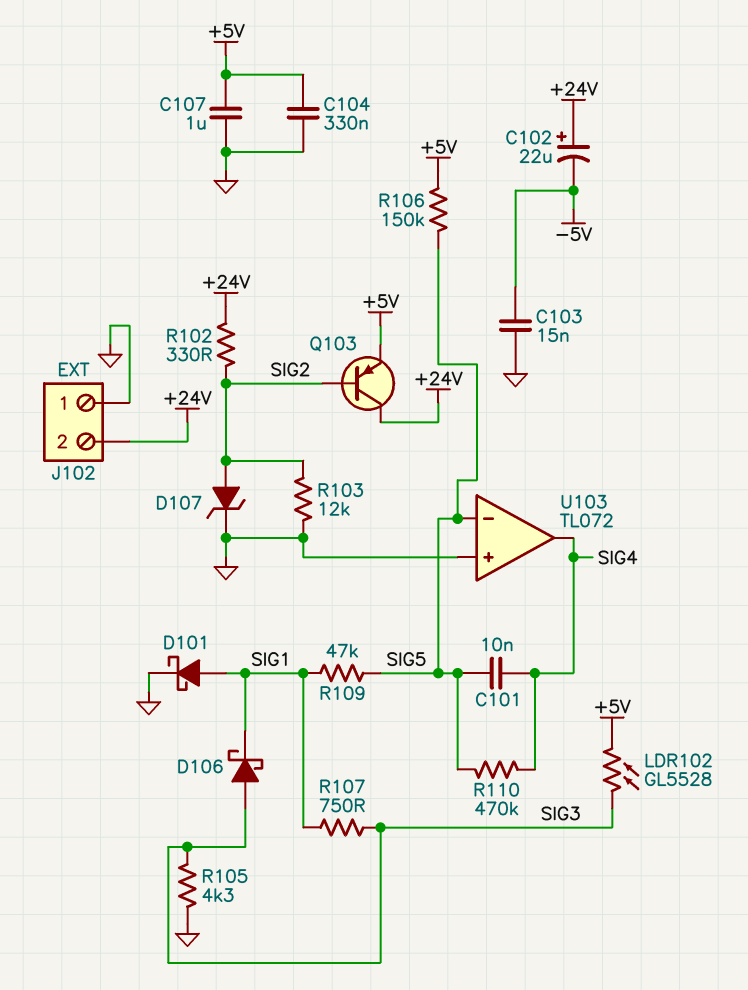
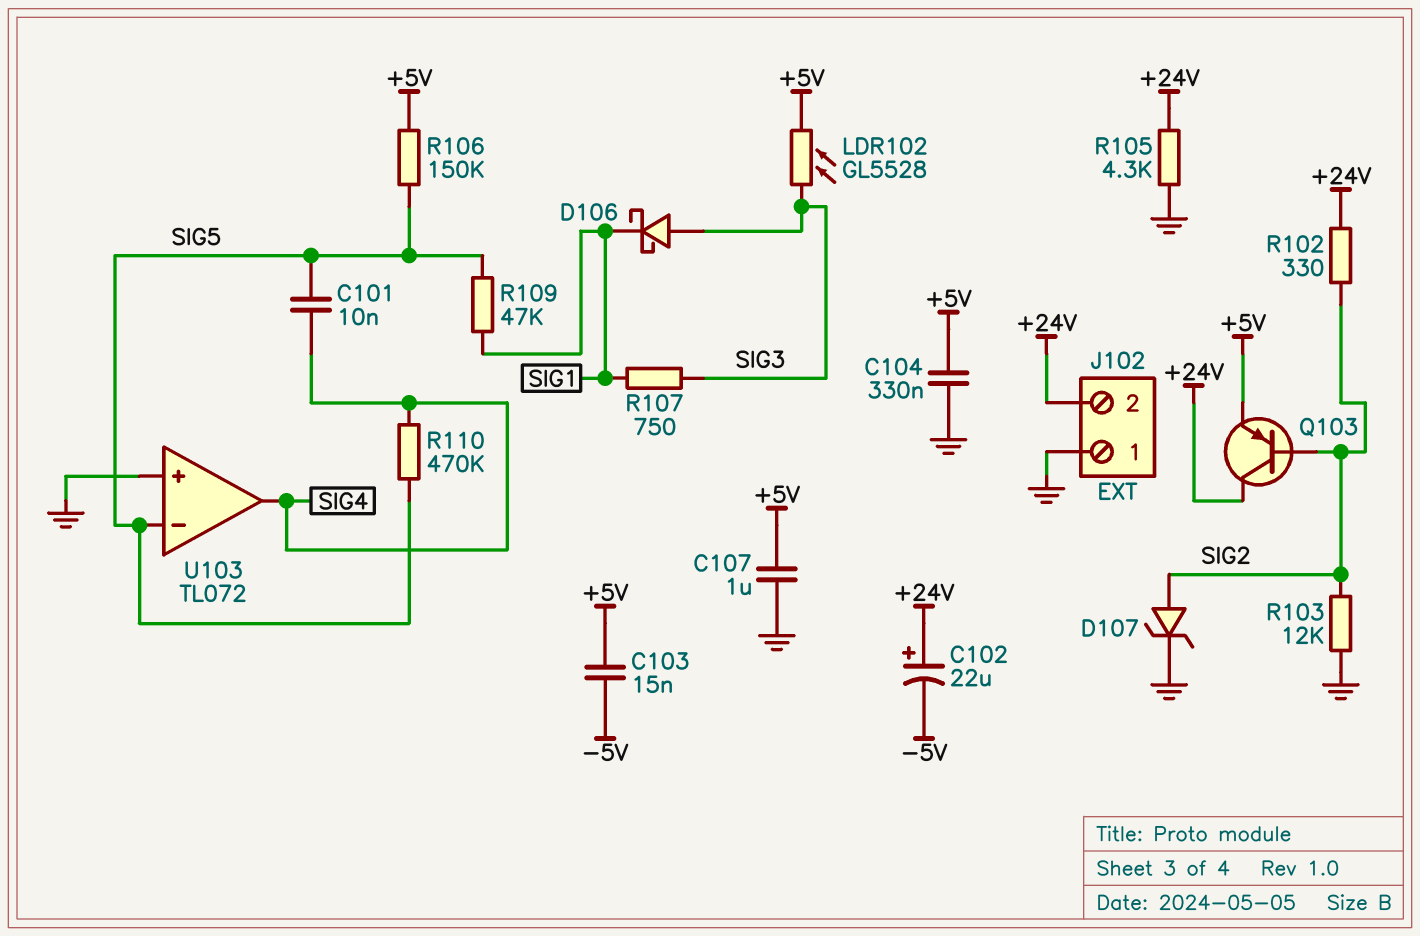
C103: 15nF (-5V, GND) -> 15nF (+5V, -5V)
D101: schottky (A SIG1, K GND) -> none
R105: 4.3k (GND, SIG3) -> 4.3k (+24V, GND)

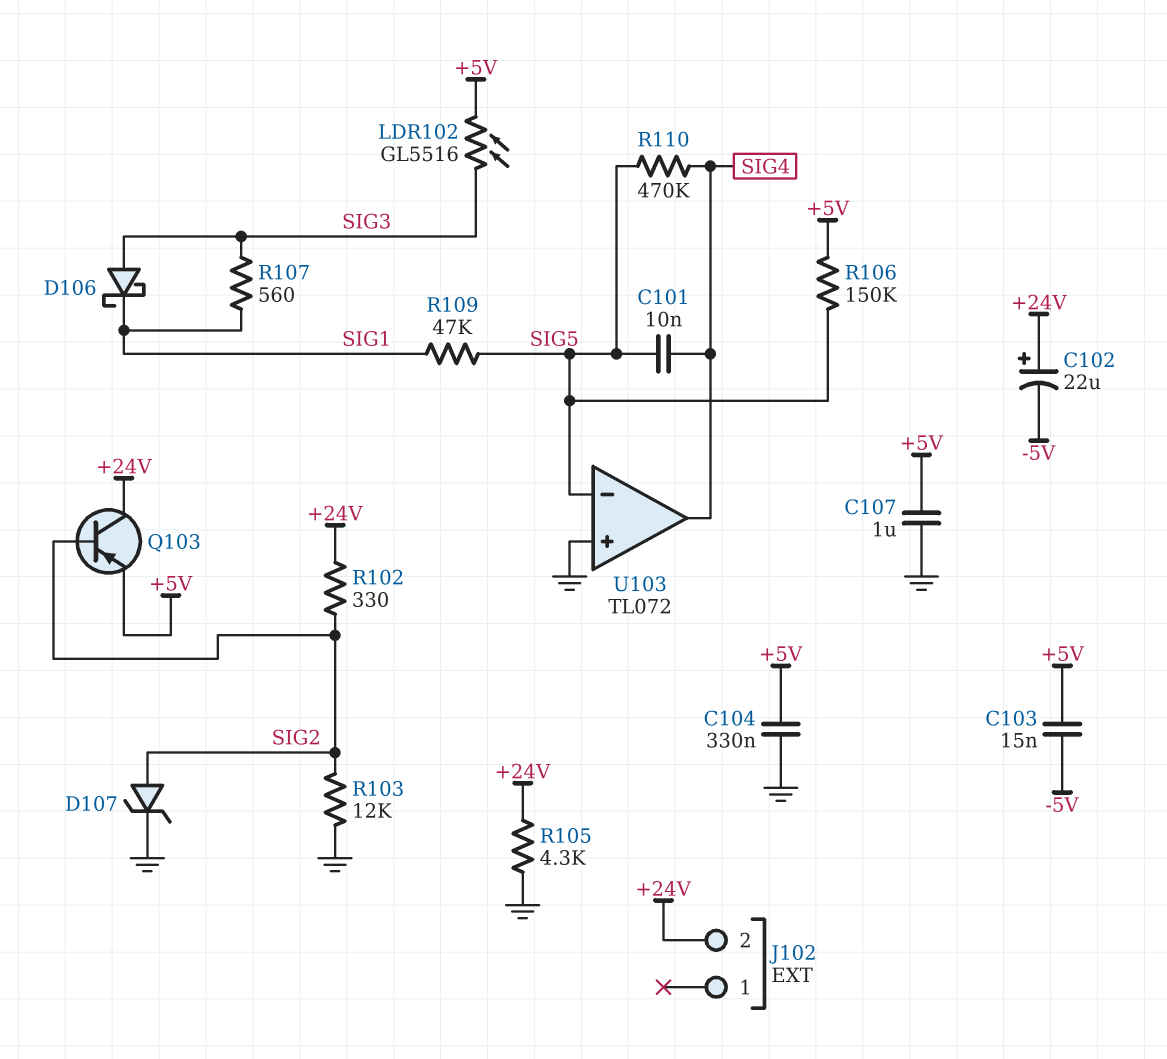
J102 pin 1: GND -> none
LDR102: GL5528 (+5V, SIG3) -> GL5516 (+5V, SIG3)
R107: 750 (SIG1, SIG3) -> 560 (SIG1, SIG3)

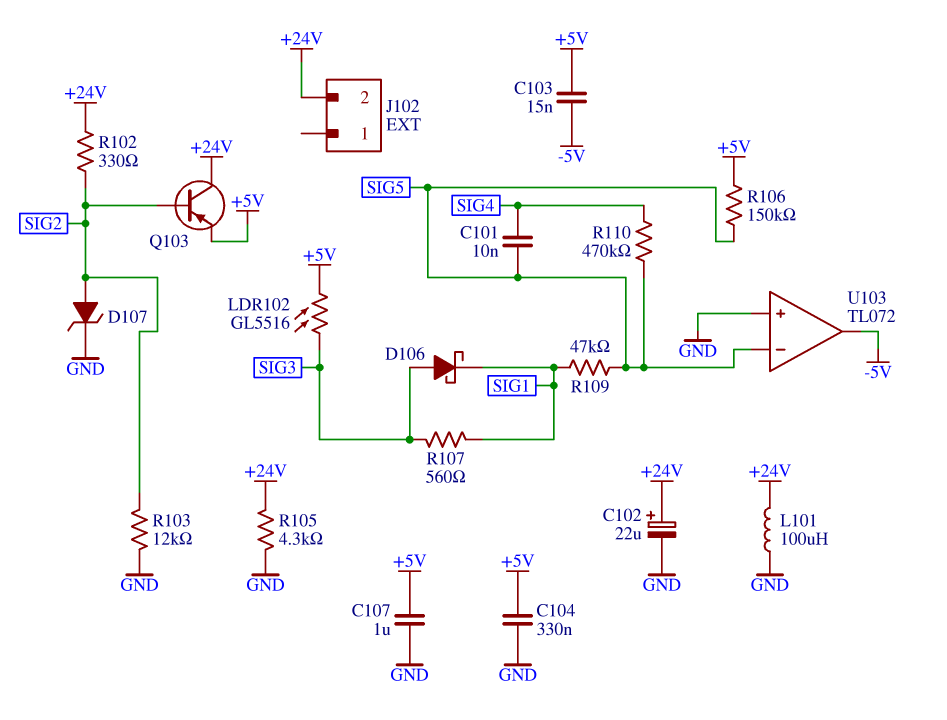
C102: 22uF (plus +24V, minus -5V) -> 22uF (plus +24V, minus GND)
L101: none -> 100uH (+24V, GND)
U103 pin out: SIG4 -> -5V

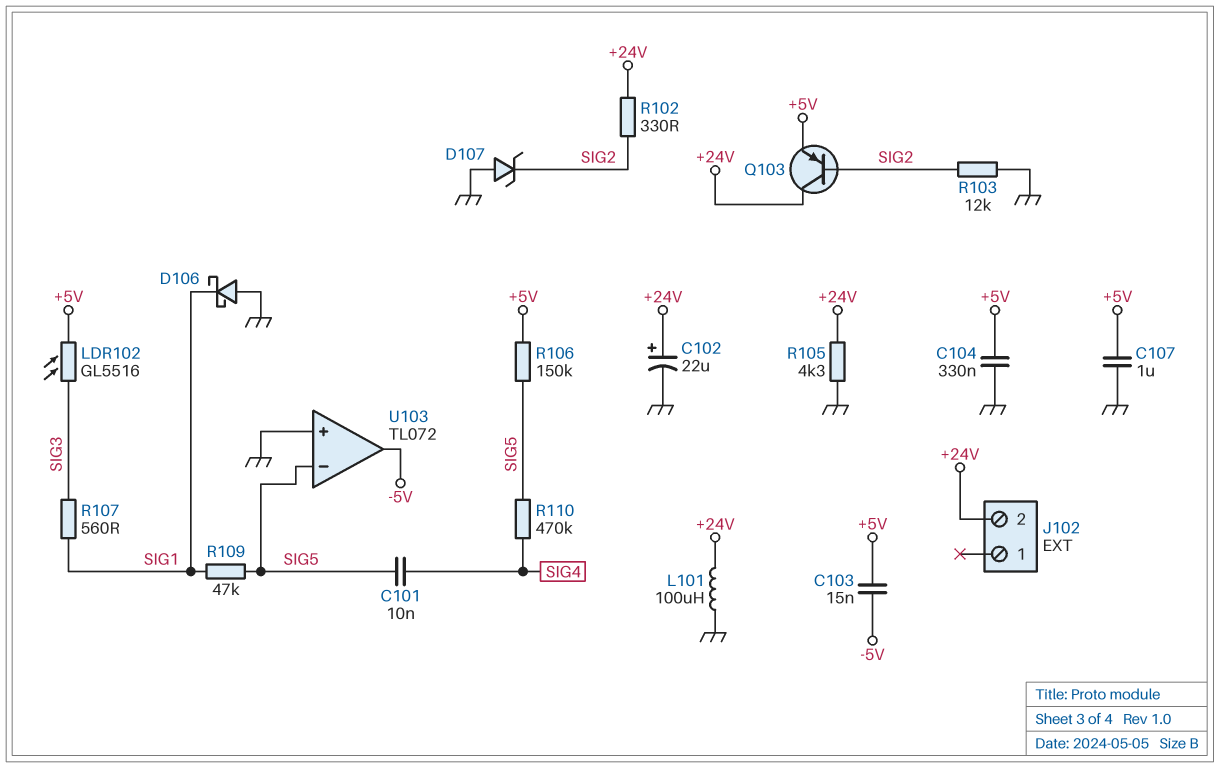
D106: schottky (A SIG3, K SIG1) -> schottky (A GND, K SIG1)
D107: zener (A SIG2, K GND) -> zener (A GND, K SIG2)

